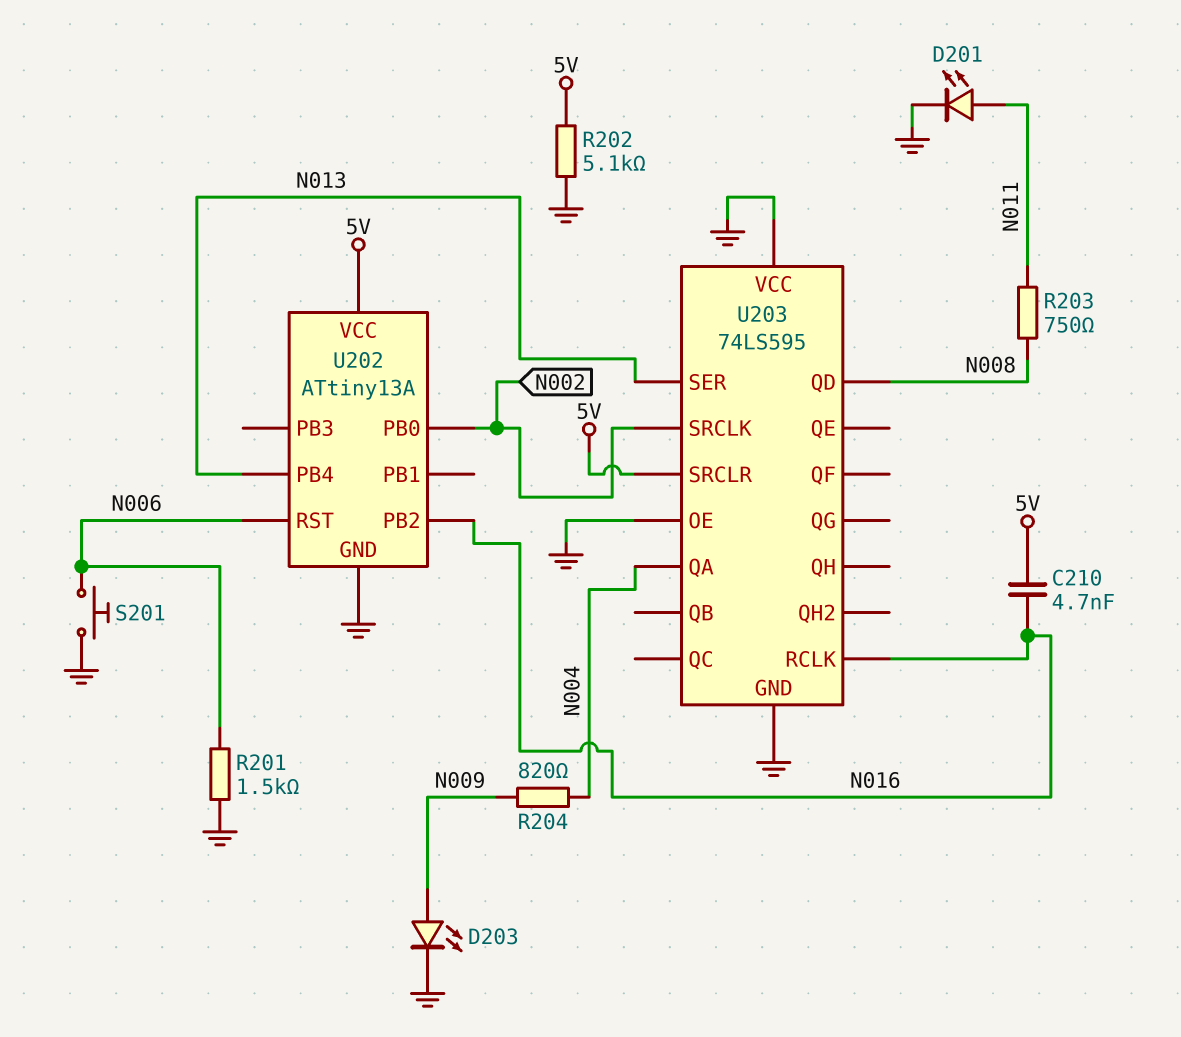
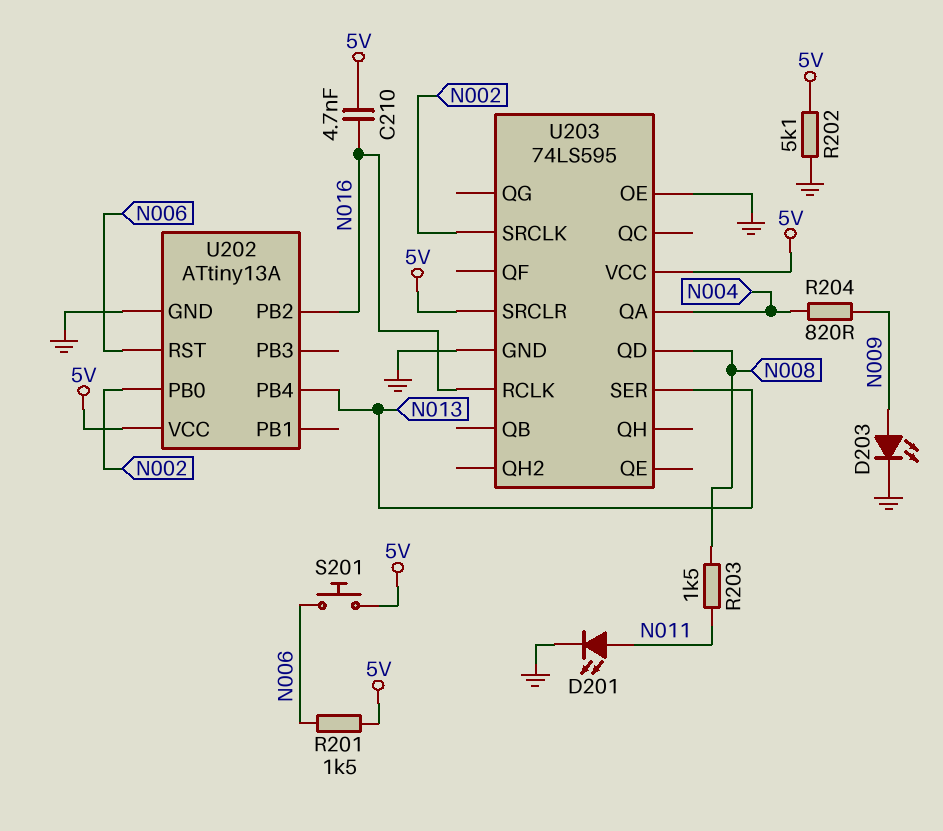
R201: 1.5k (GND, N006) -> 1.5k (5V, N006)
R203: 750 (N008, N011) -> 1.5k (N008, N011)
S201: button (GND, N006) -> button (5V, N006)
U203 pin VCC: GND -> 5V

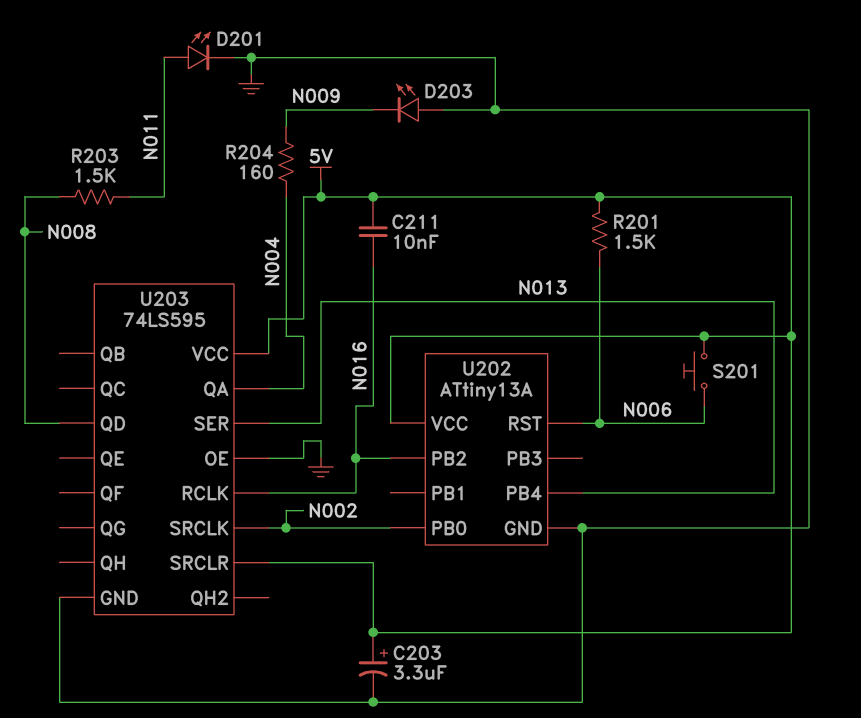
C203: none -> 3.3uF (plus 5V, minus GND)
C210: 4.7nF (5V, N016) -> none
C211: none -> 10nF (5V, N016)
D203: LED (A N009, K GND) -> LED (A GND, K N009)
R202: 5.1k (5V, GND) -> none
R204: 820 (N004, N009) -> 160 (N004, N009)

